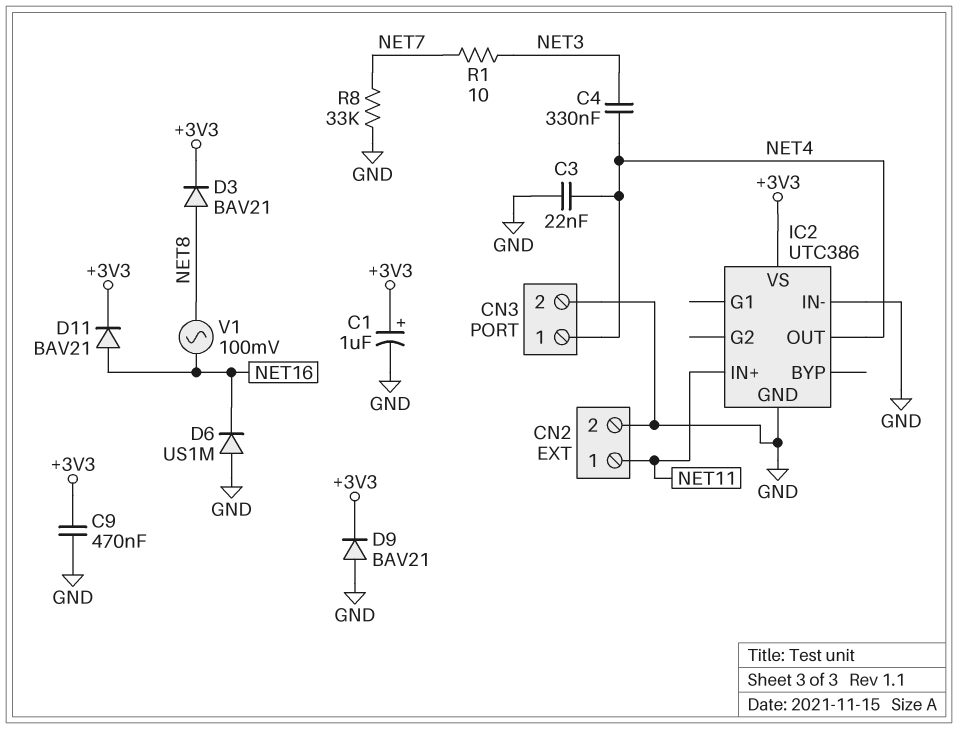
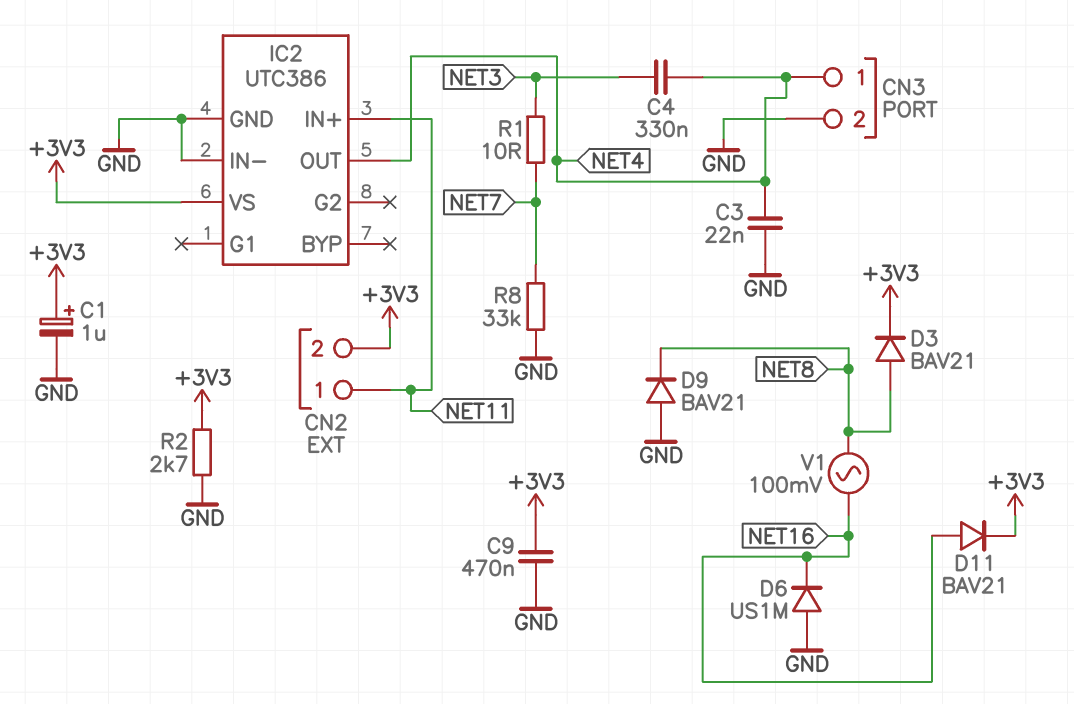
CN2 pin 2: GND -> +3V3
D9: diode BAV21 (A GND, K +3V3) -> diode BAV21 (A GND, K NET8)
R2: none -> 2.7k (+3V3, GND)

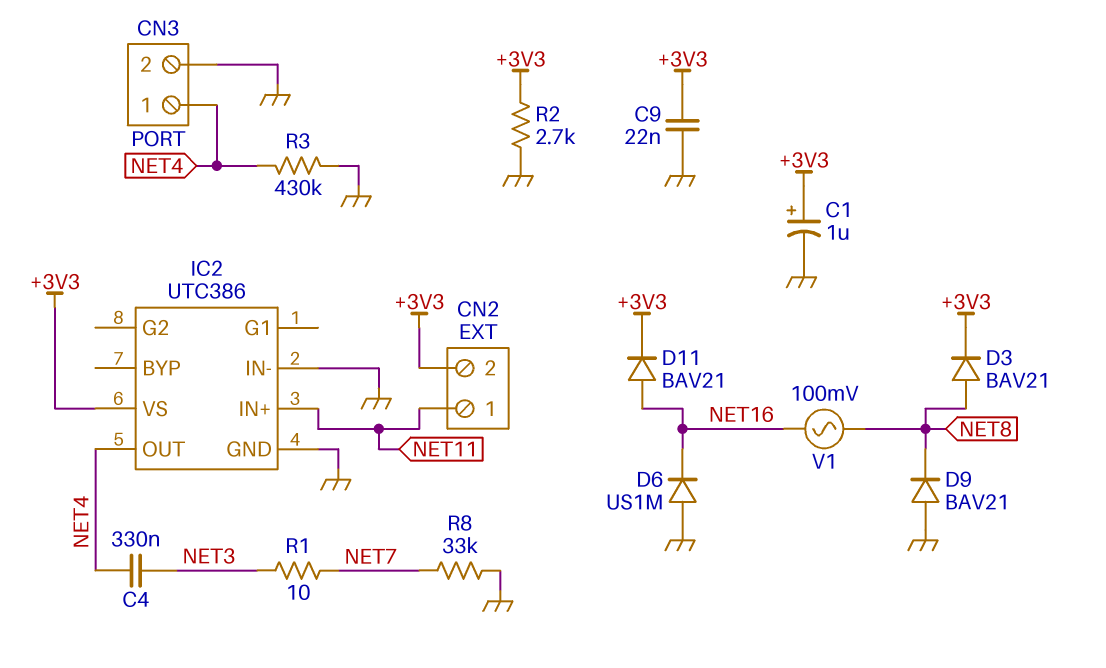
C3: 22nF (GND, NET4) -> none
C9: 470nF (+3V3, GND) -> 22nF (+3V3, GND)
R3: none -> 430k (GND, NET4)

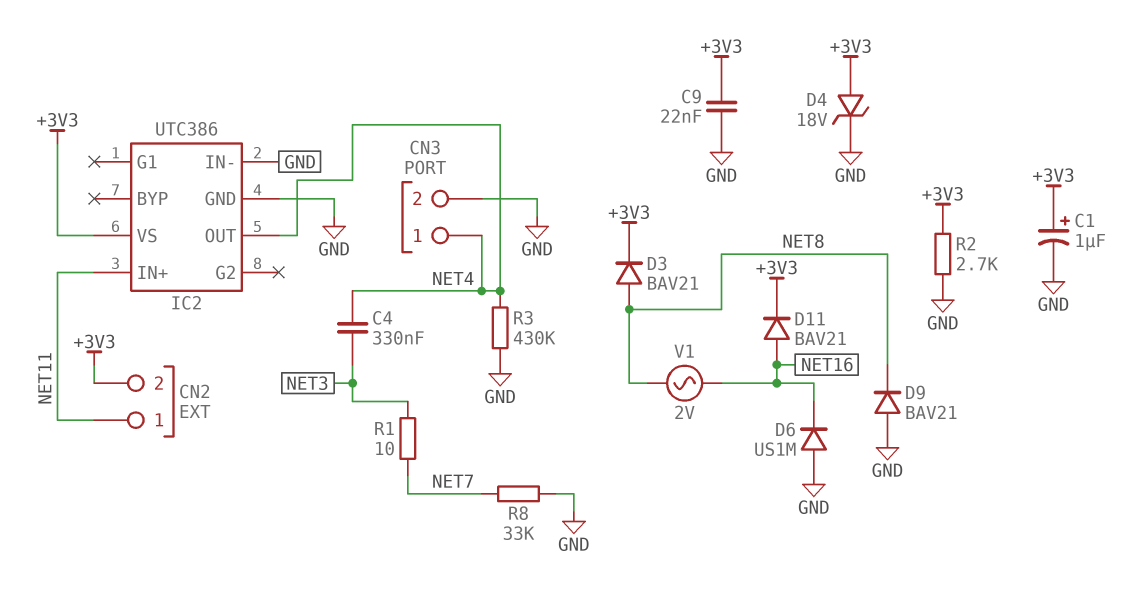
D4: none -> zener 18V (A +3V3, K GND)
V1: AC 100mV (NET8, NET16) -> AC 2V (NET8, NET16)

